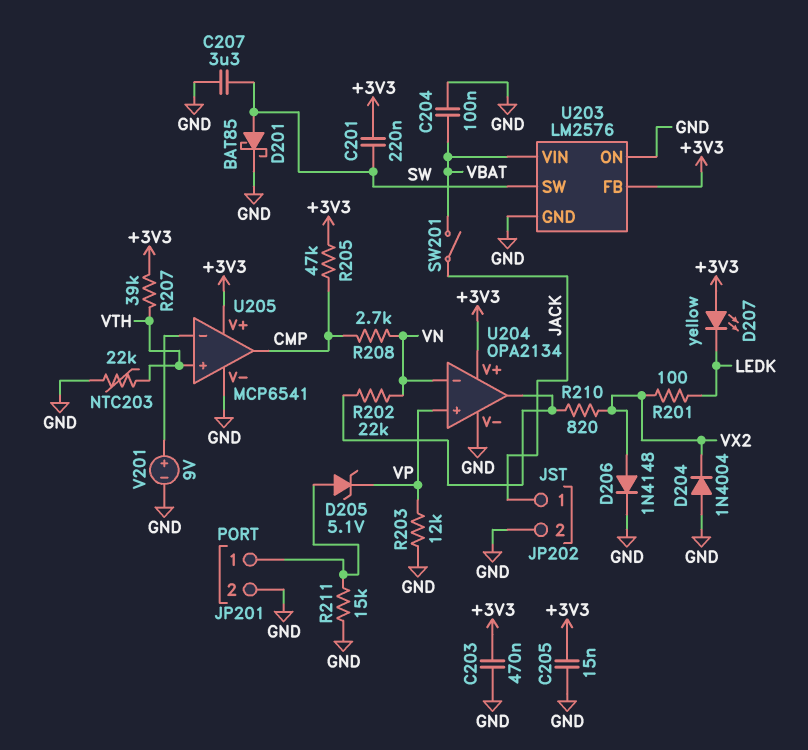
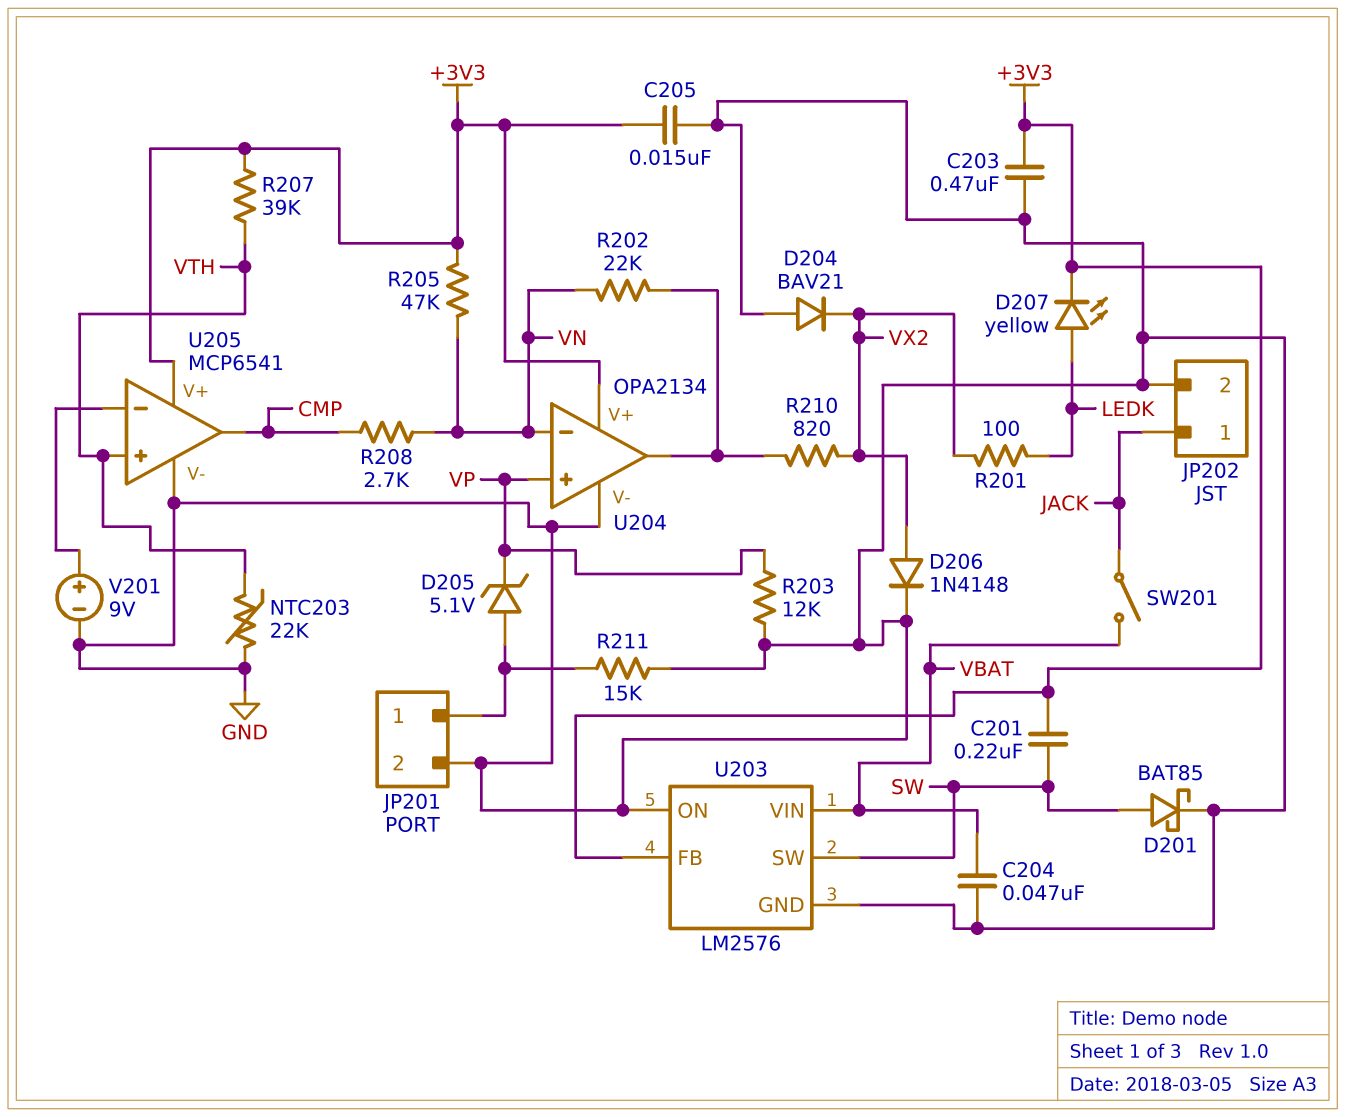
C204: 100nF (GND, VBAT) -> 47nF (GND, VBAT)
C207: 3.3uF (GND, SW) -> none
D204: diode 1N4004 (A GND, K VX2) -> diode BAV21 (A GND, K VX2)
D207: LED yellow (A +3V3, K LEDK) -> LED yellow (A LEDK, K +3V3)
R205: 47k (+3V3, CMP) -> 47k (+3V3, VN)

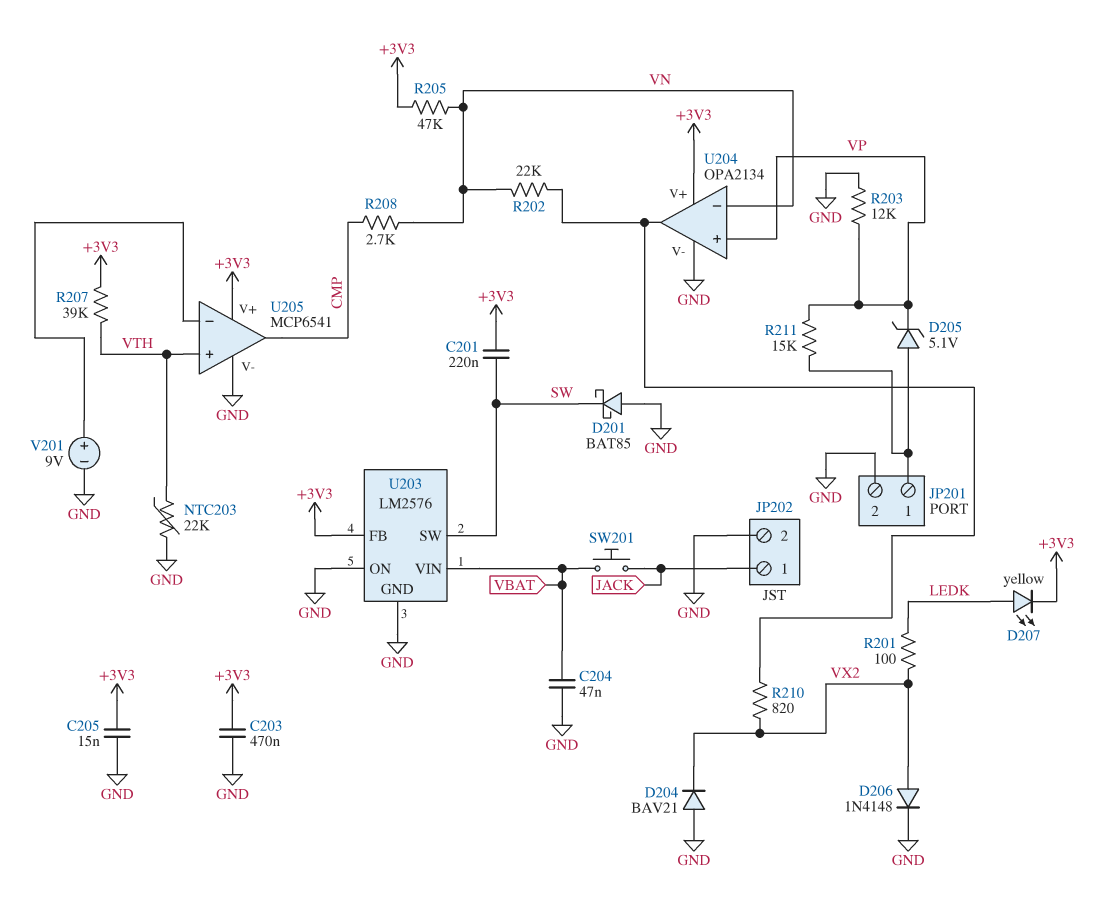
D201: schottky BAT85 (A SW, K GND) -> schottky BAT85 (A GND, K SW)
R211: 15k (GND, JP201/1) -> 15k (JP201/1, VP)
SW201: switch (JACK, VBAT) -> button (JACK, VBAT)

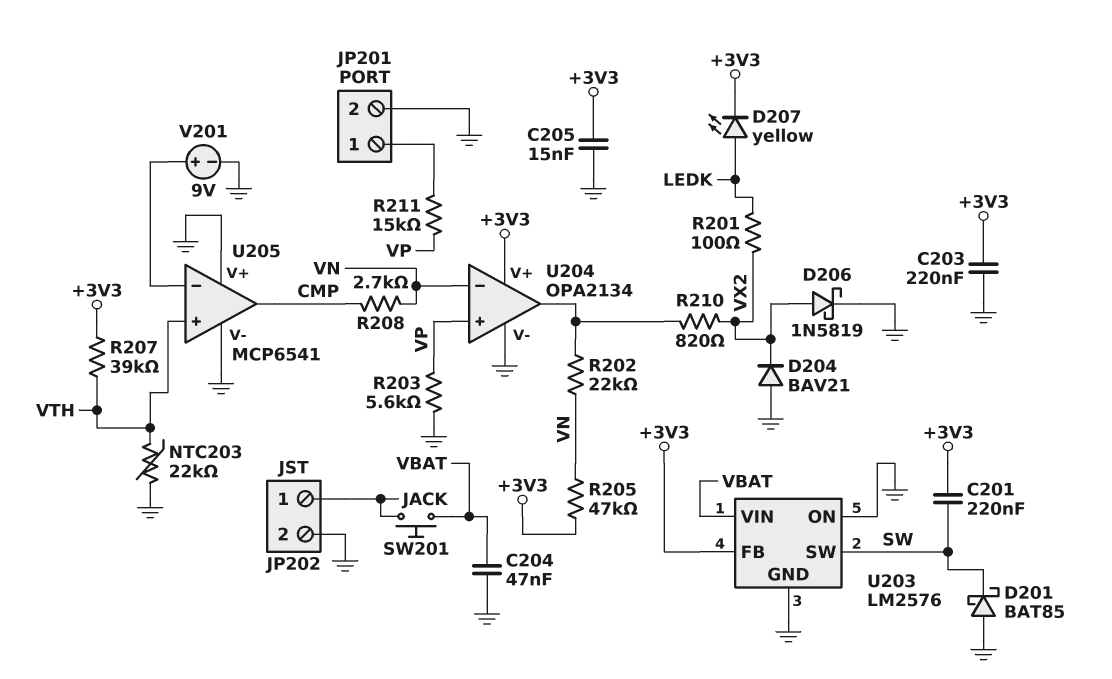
C203: 470nF (+3V3, GND) -> 220nF (+3V3, GND)
D205: zener 5.1V (A JP201/1, K VP) -> none
D206: diode 1N4148 (A VX2, K GND) -> schottky 1N5819 (A VX2, K GND)
R203: 12k (GND, VP) -> 5.6k (GND, VP)
U205 pin V+: +3V3 -> GND

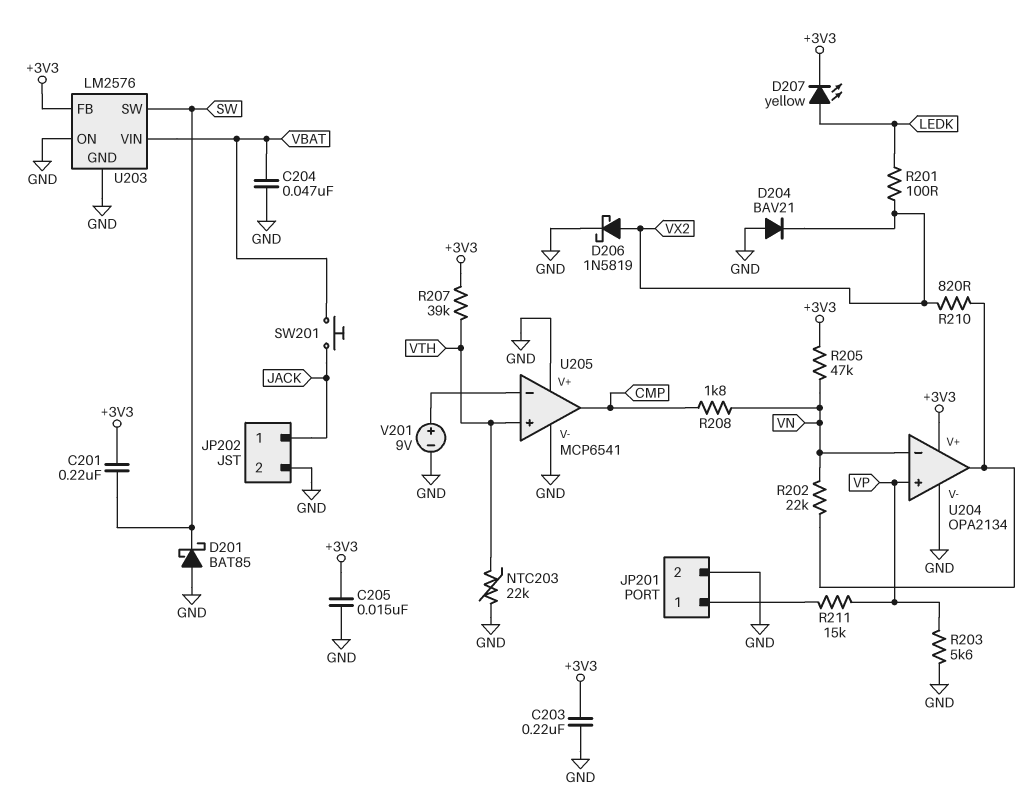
R208: 2.7k (CMP, VN) -> 1.8k (CMP, VN)

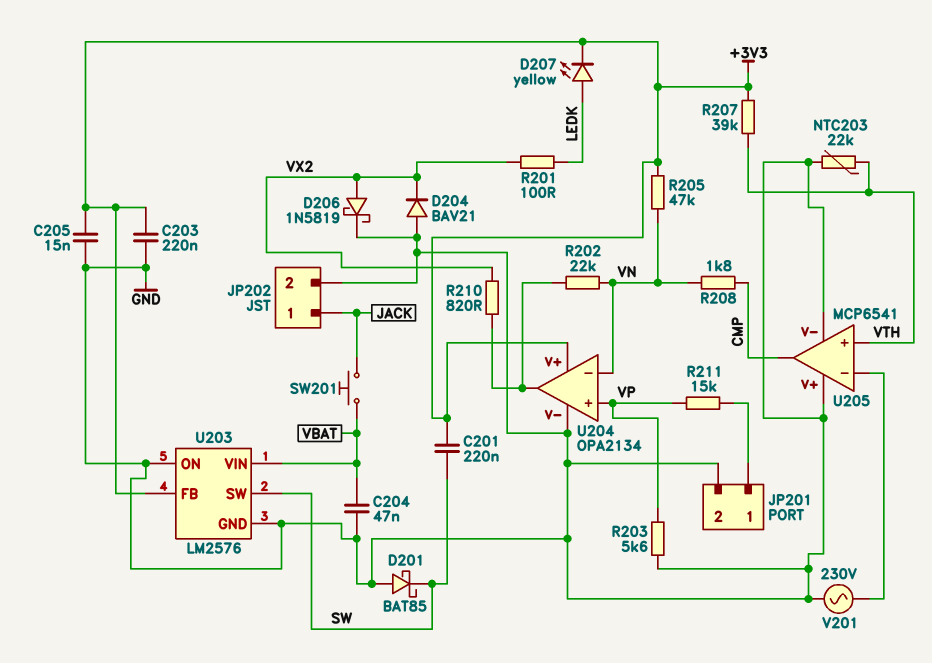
V201: 9V (plus U205/in-, minus GND) -> AC 230V (GND, U205/in-)

